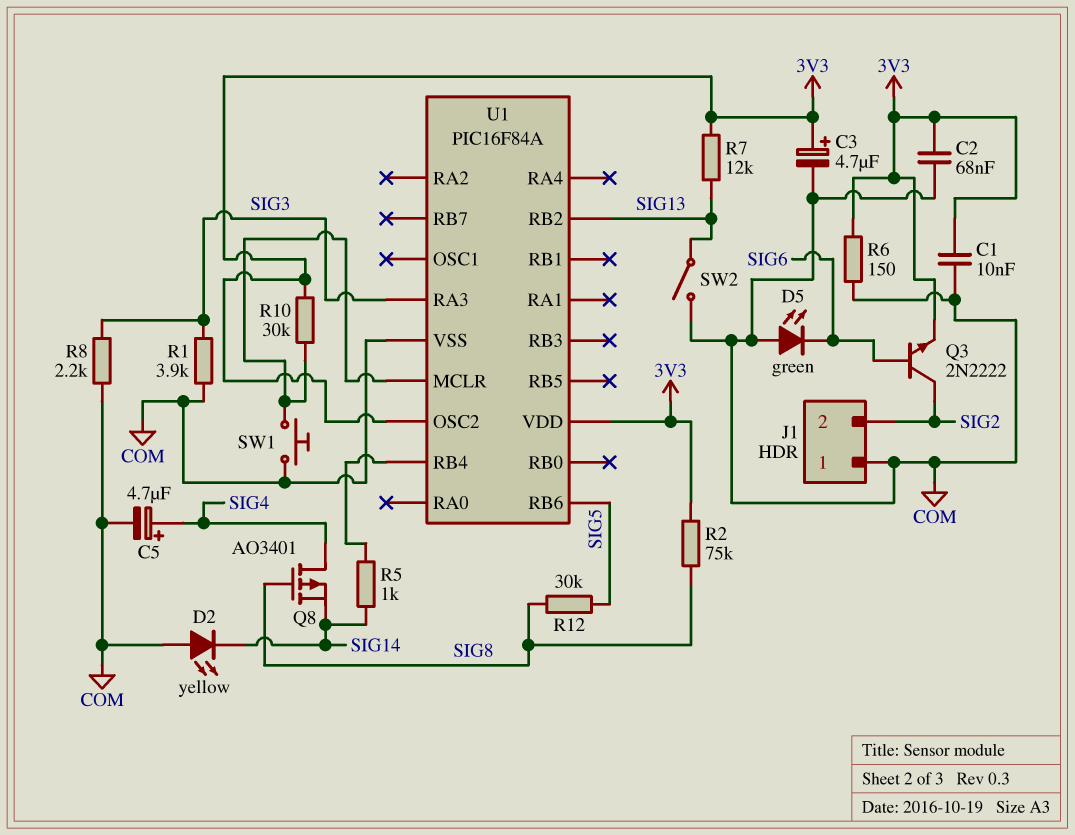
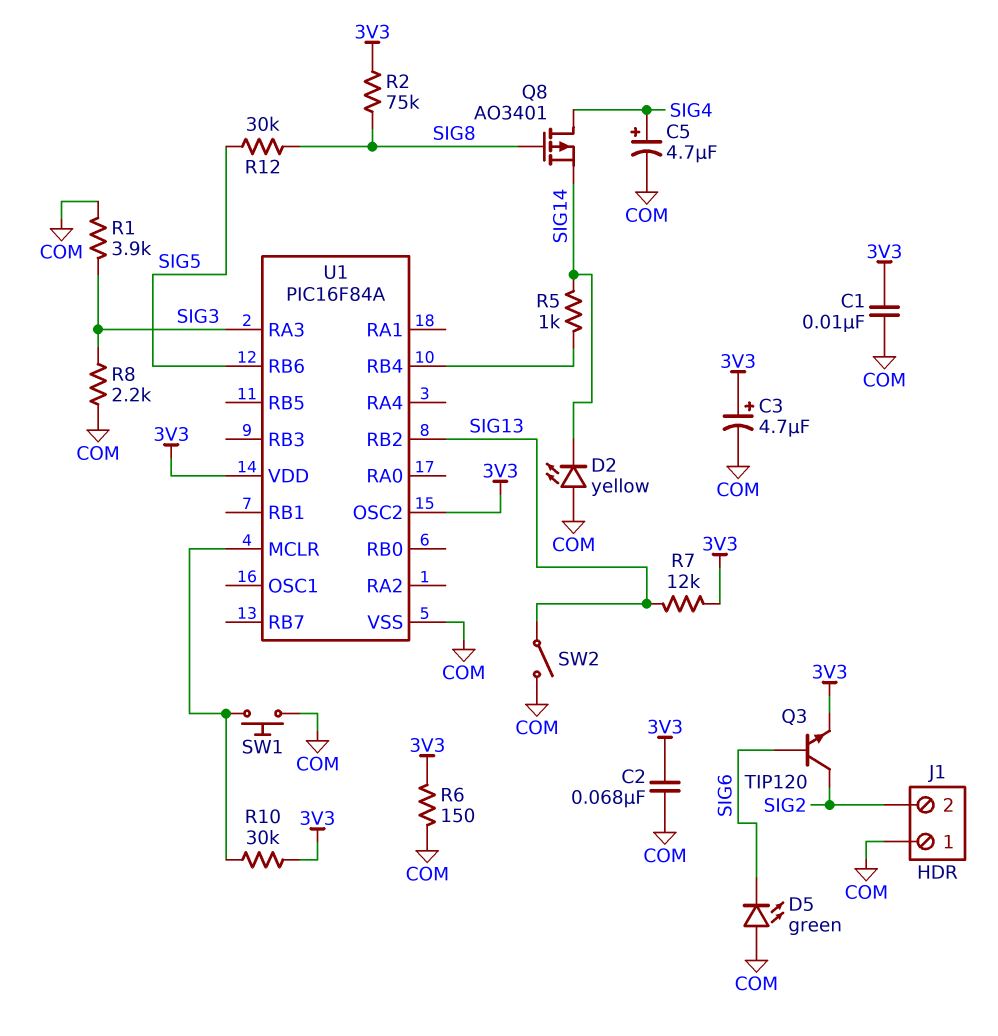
Q3: NPN 2N2222 (B SIG6, C SIG2, E 3V3) -> NPN TIP120 (B SIG6, C SIG2, E 3V3)

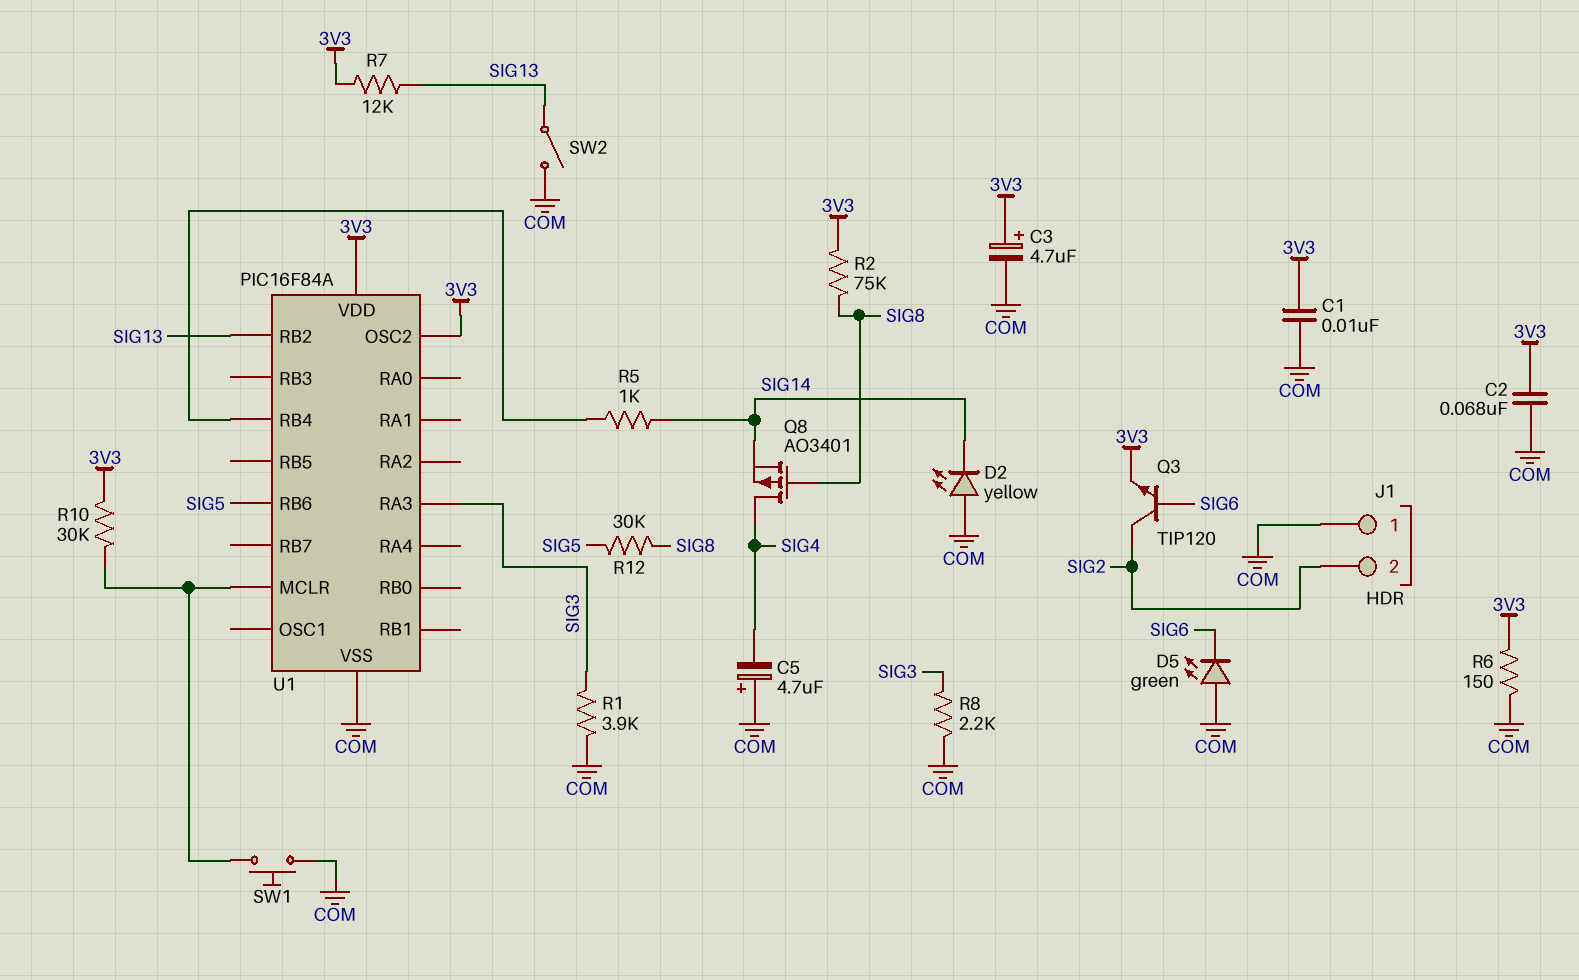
C5: 4.7uF (plus SIG4, minus COM) -> 4.7uF (plus COM, minus SIG4)

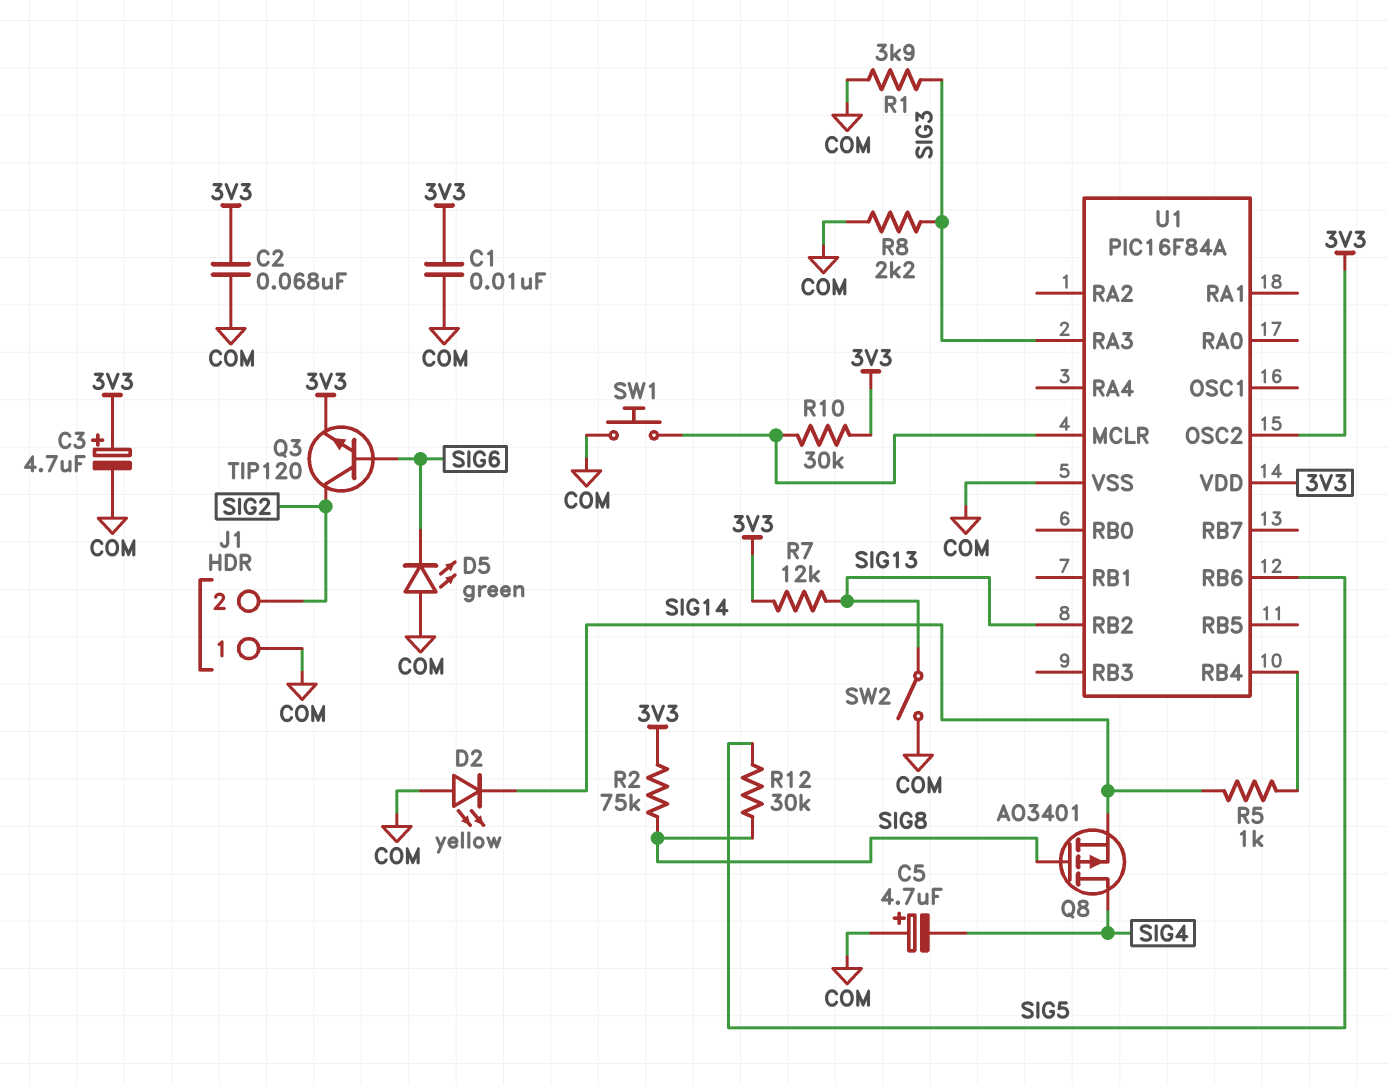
R6: 150 (3V3, COM) -> none

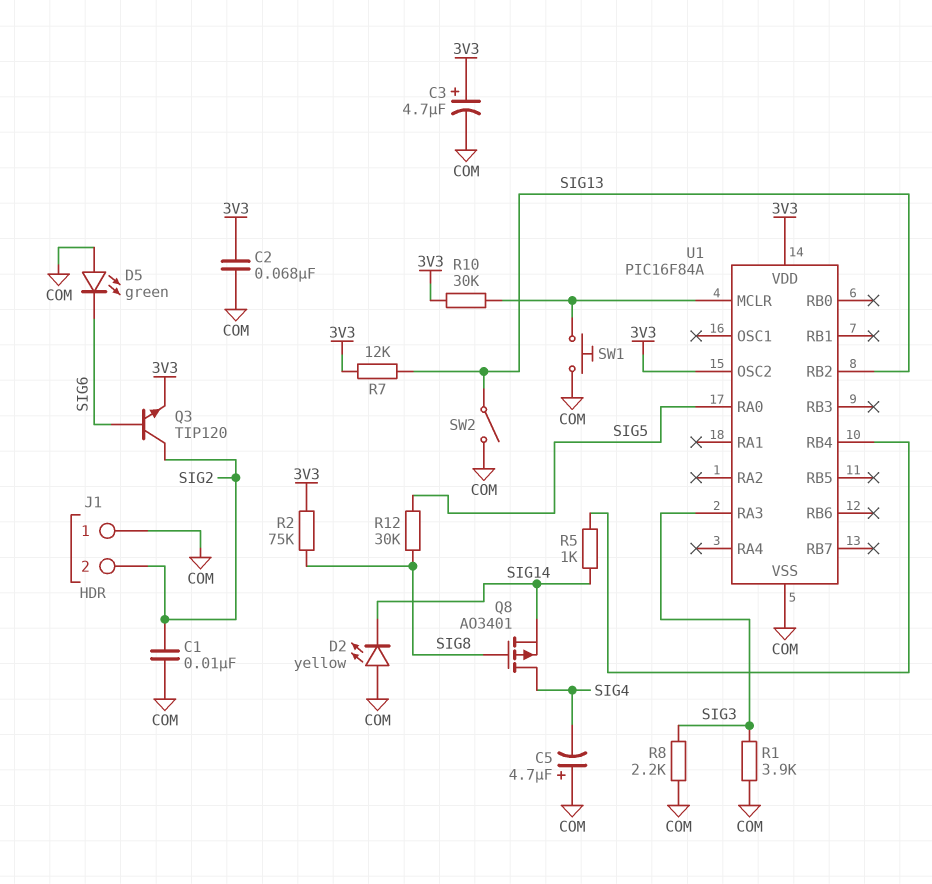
C1: 10nF (3V3, COM) -> 10nF (COM, SIG2)
U1 pin RA0: none -> SIG5
U1 pin RB6: SIG5 -> none

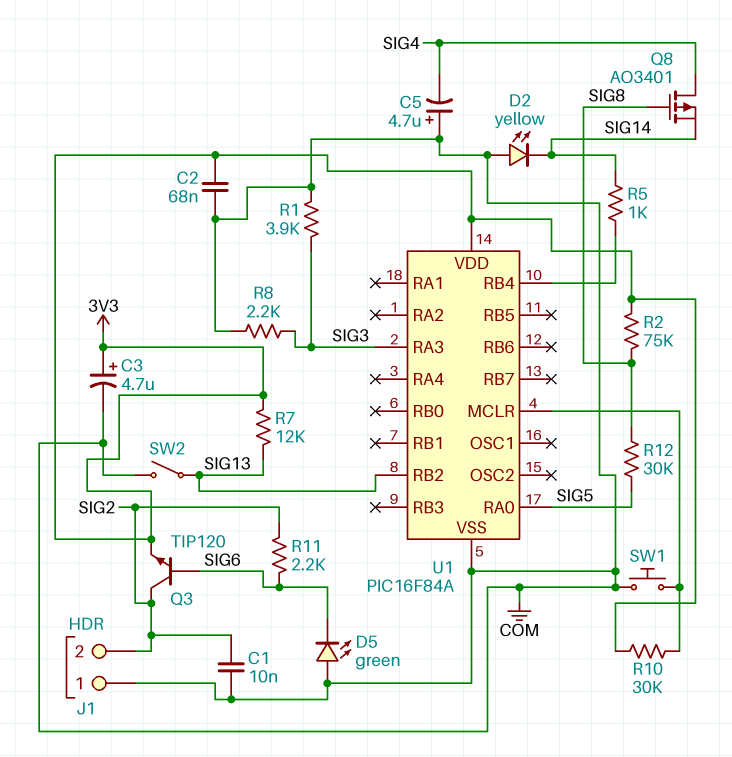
R11: none -> 2.2k (SIG2, SIG6)
U1 pin OSC2: 3V3 -> none

